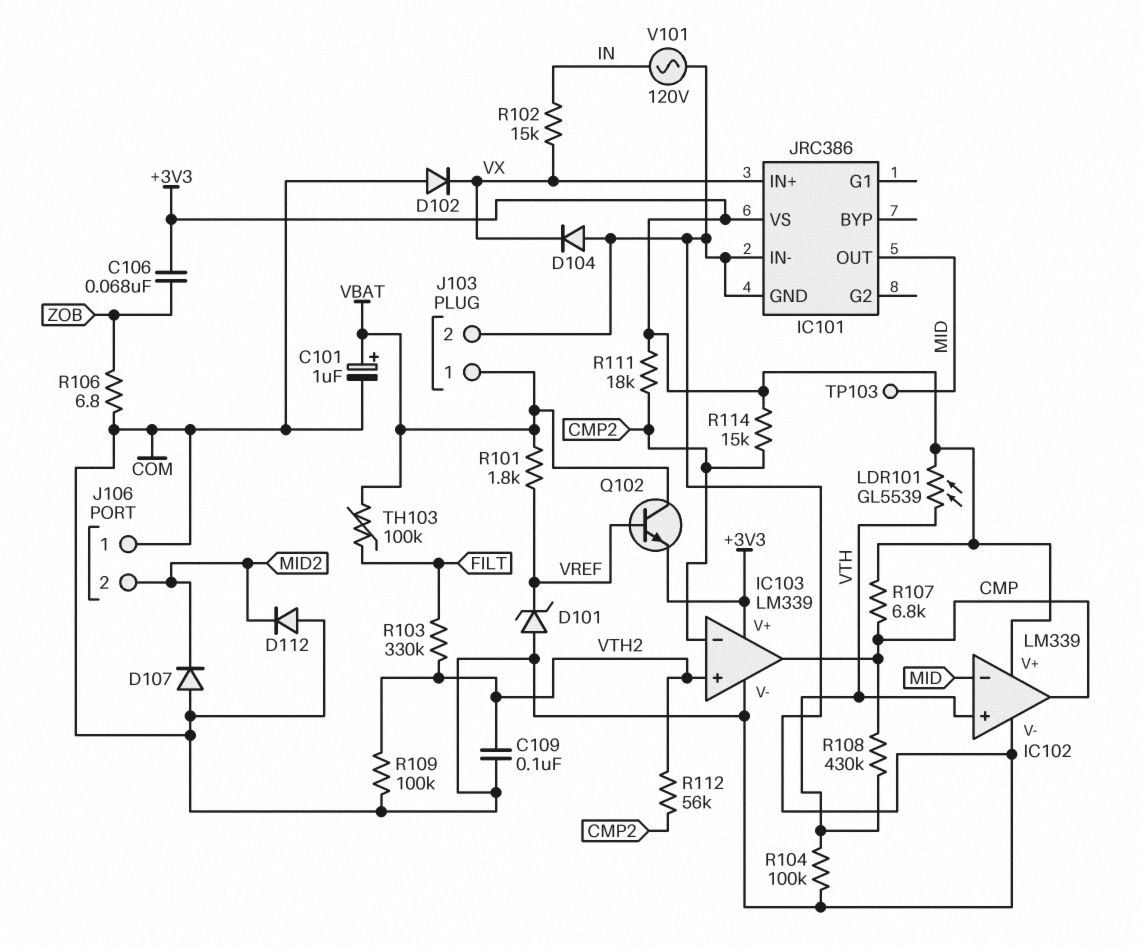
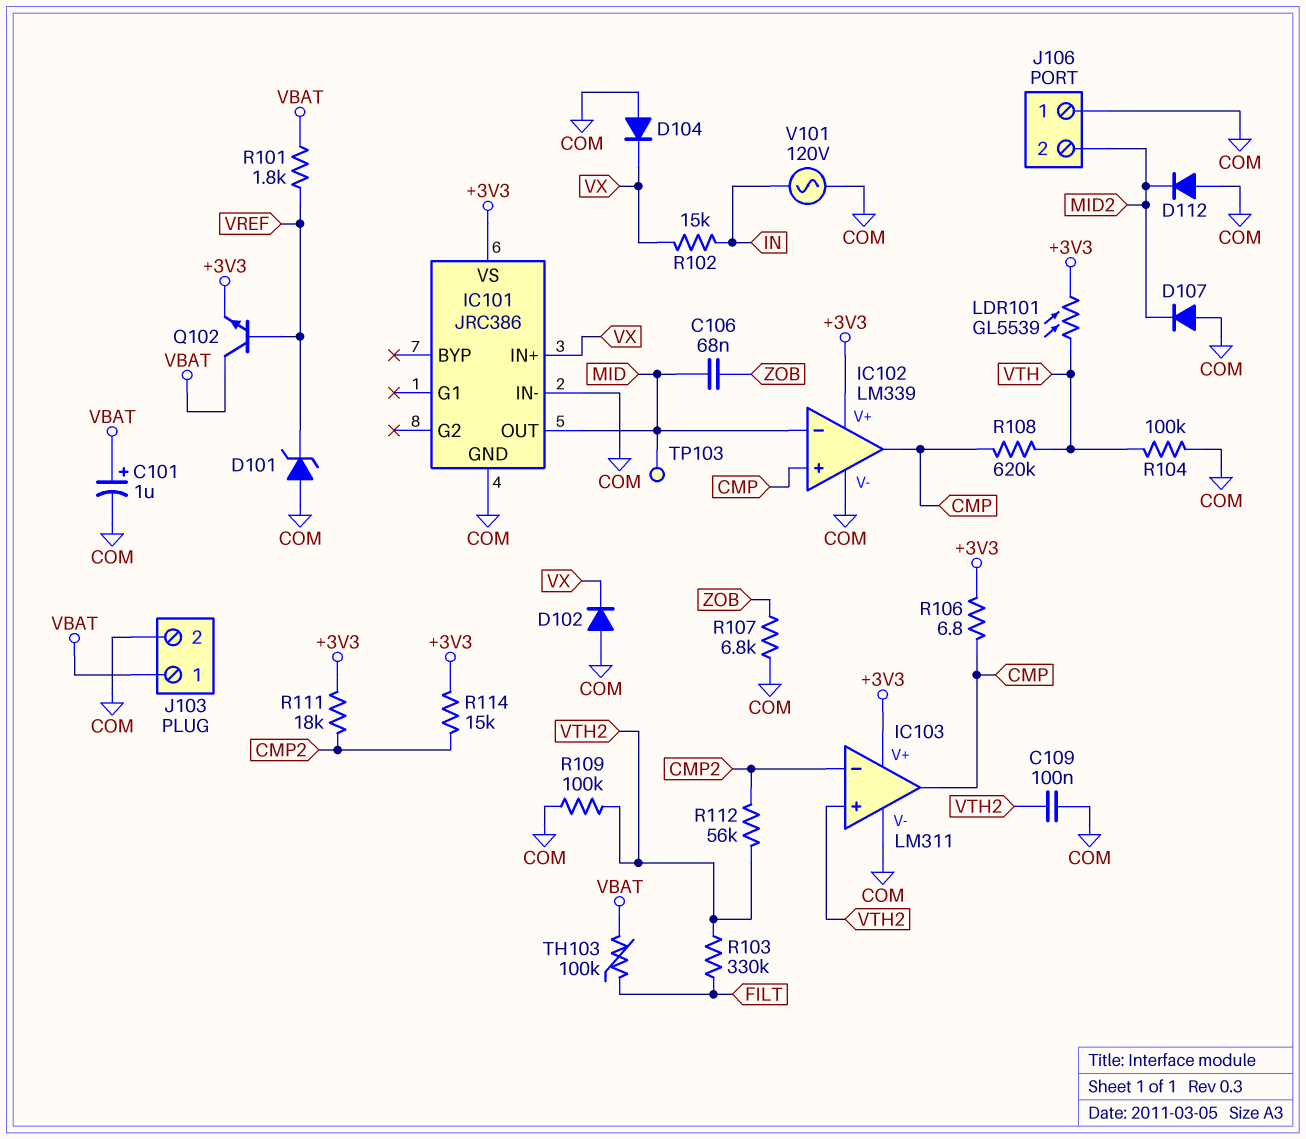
C106: 68nF (+3V3, ZOB) -> 68nF (MID, ZOB)
IC102 pin in+: VTH -> CMP
IC103: LM339 -> LM311
R106: 6.8 (COM, ZOB) -> 6.8 (+3V3, CMP)
R107: 6.8k (+3V3, CMP) -> 6.8k (COM, ZOB)
R108: 430k (CMP, VTH) -> 620k (CMP, VTH)

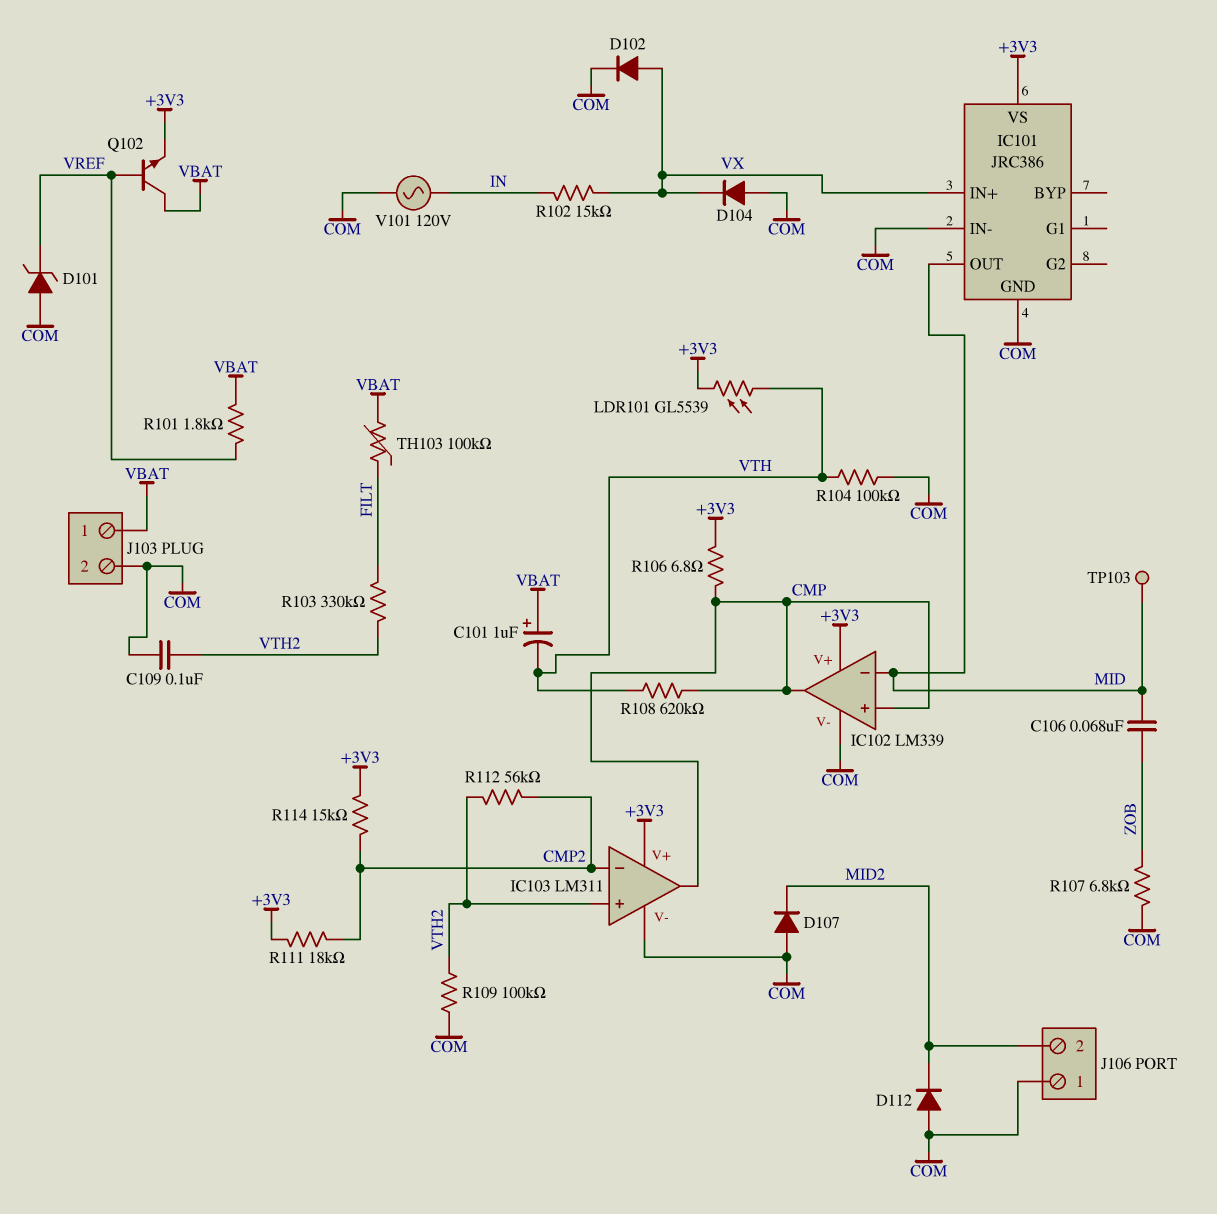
C101: 1uF (plus VBAT, minus COM) -> 1uF (plus VBAT, minus VTH)
D102: diode (A COM, K VX) -> diode (A VX, K COM)

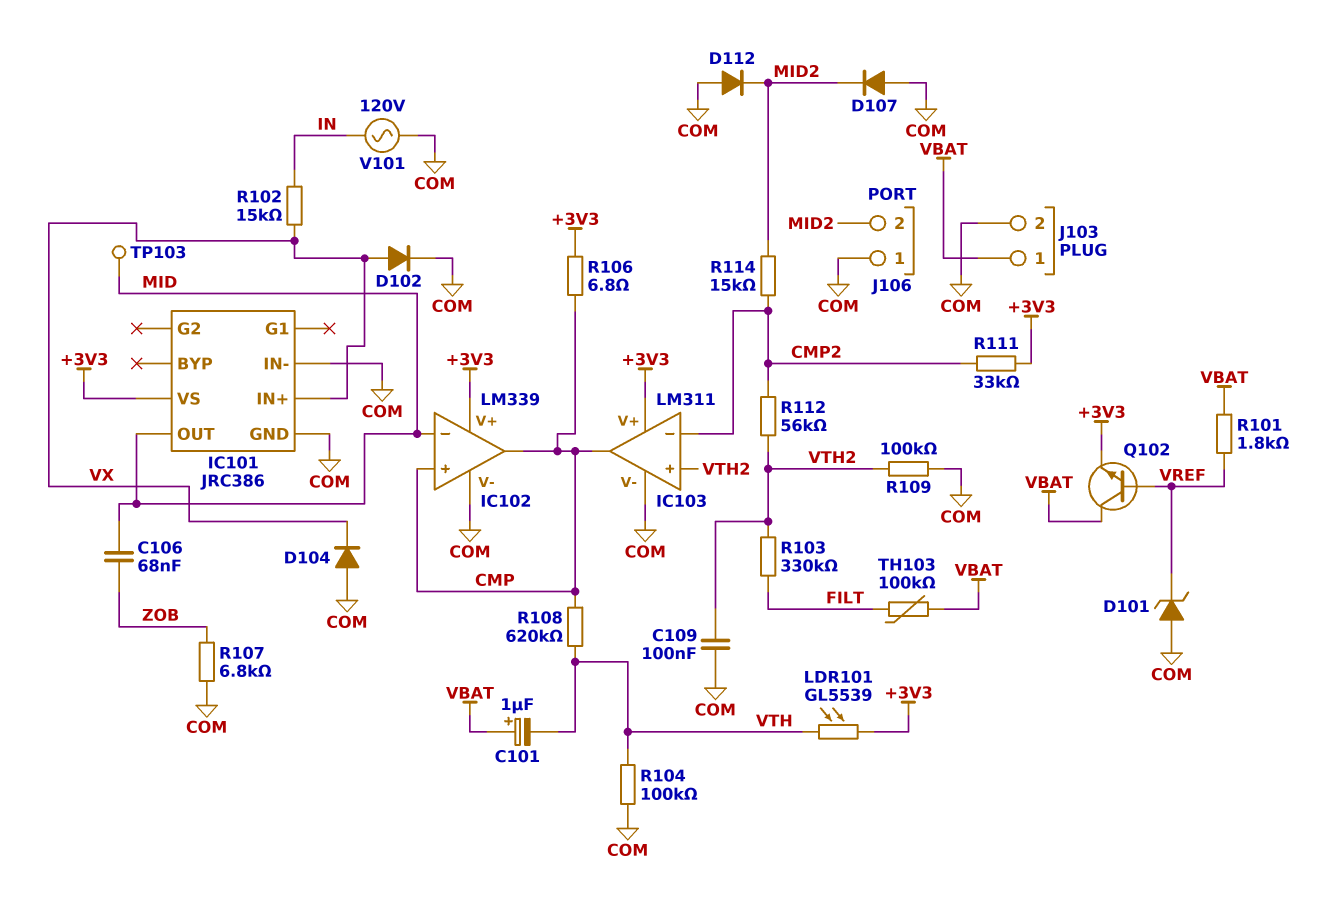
R111: 18k (+3V3, CMP2) -> 33k (+3V3, CMP2)
R114: 15k (+3V3, CMP2) -> 15k (CMP2, MID2)

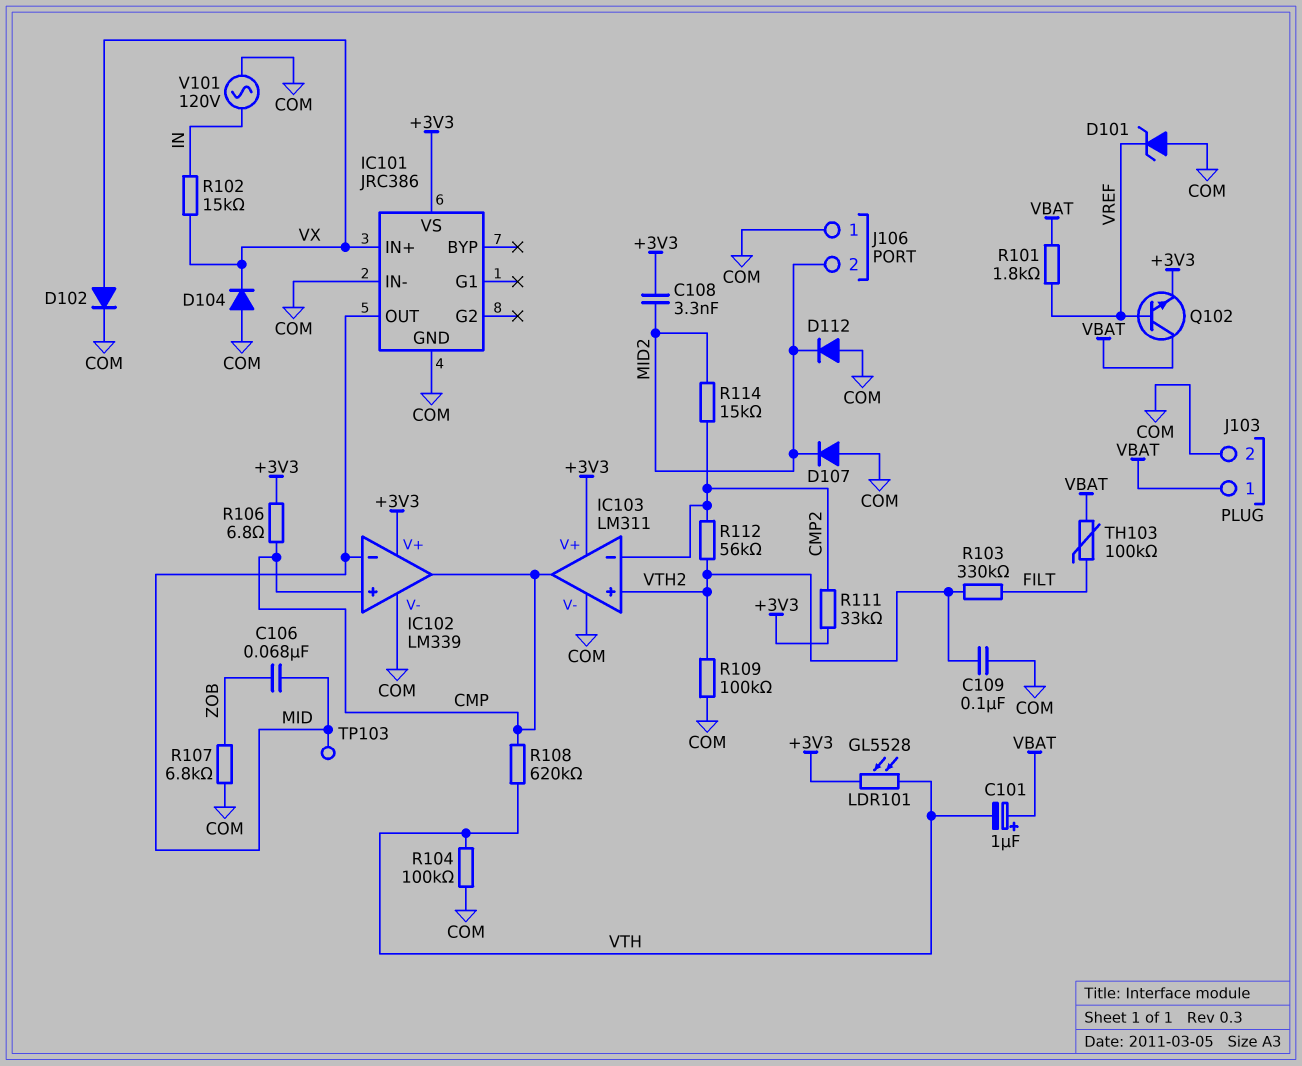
C108: none -> 3.3nF (+3V3, MID2)
LDR101: GL5539 (+3V3, VTH) -> GL5528 (+3V3, VTH)

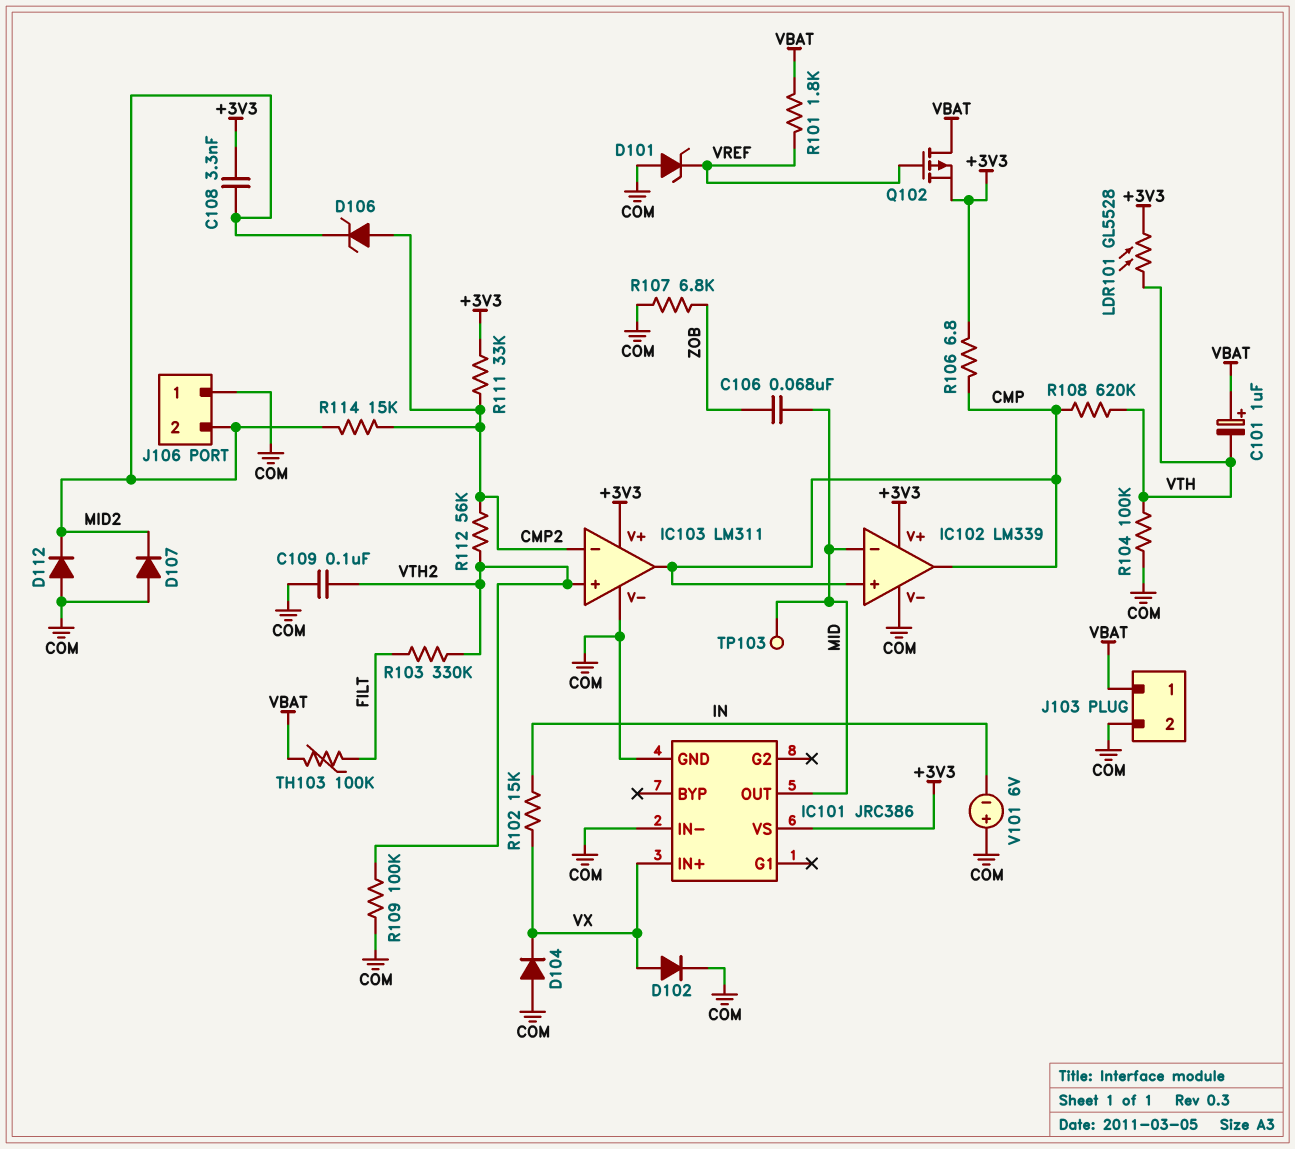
D106: none -> zener (A CMP2, K MID2)
Q102: NPN (B VREF, C VBAT, E +3V3) -> PMOS (G VREF, D VBAT, S +3V3)
V101: AC 120V (COM, IN) -> 6V (plus COM, minus IN)

